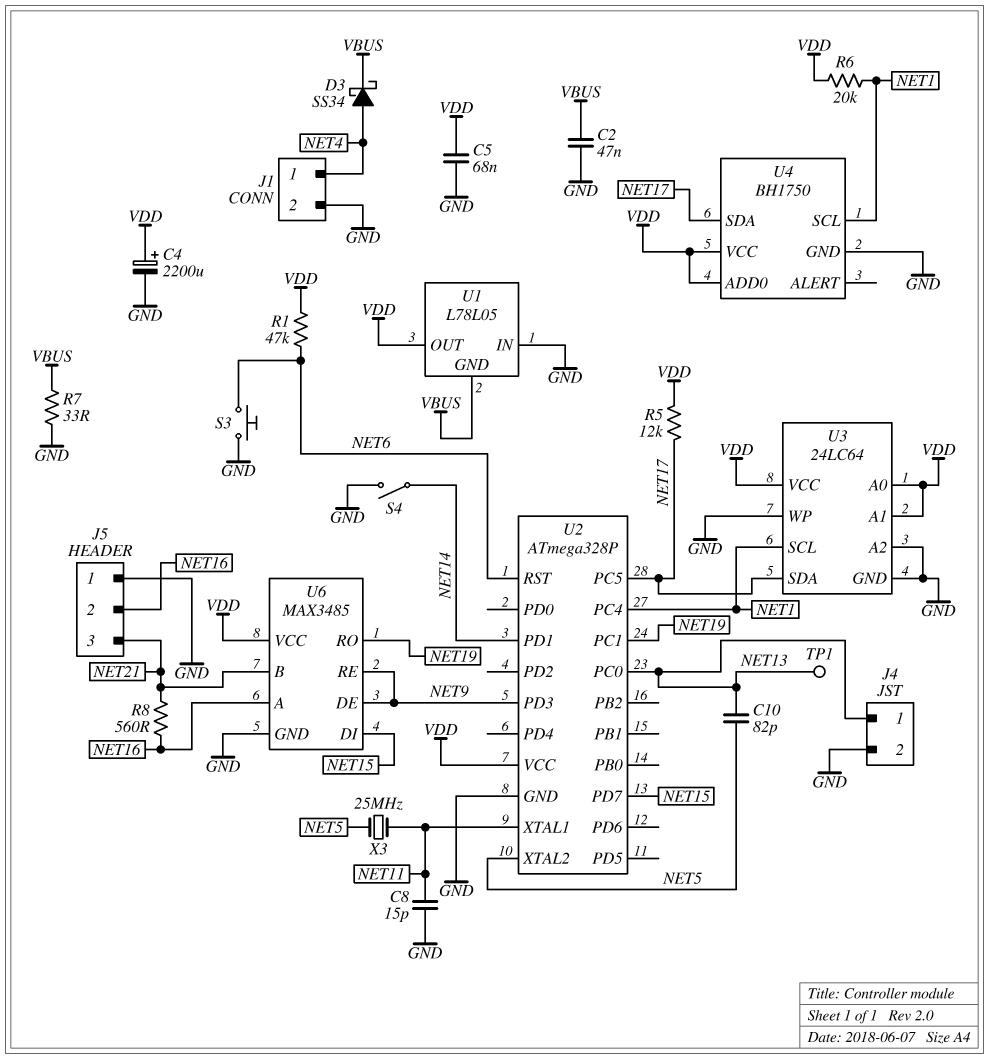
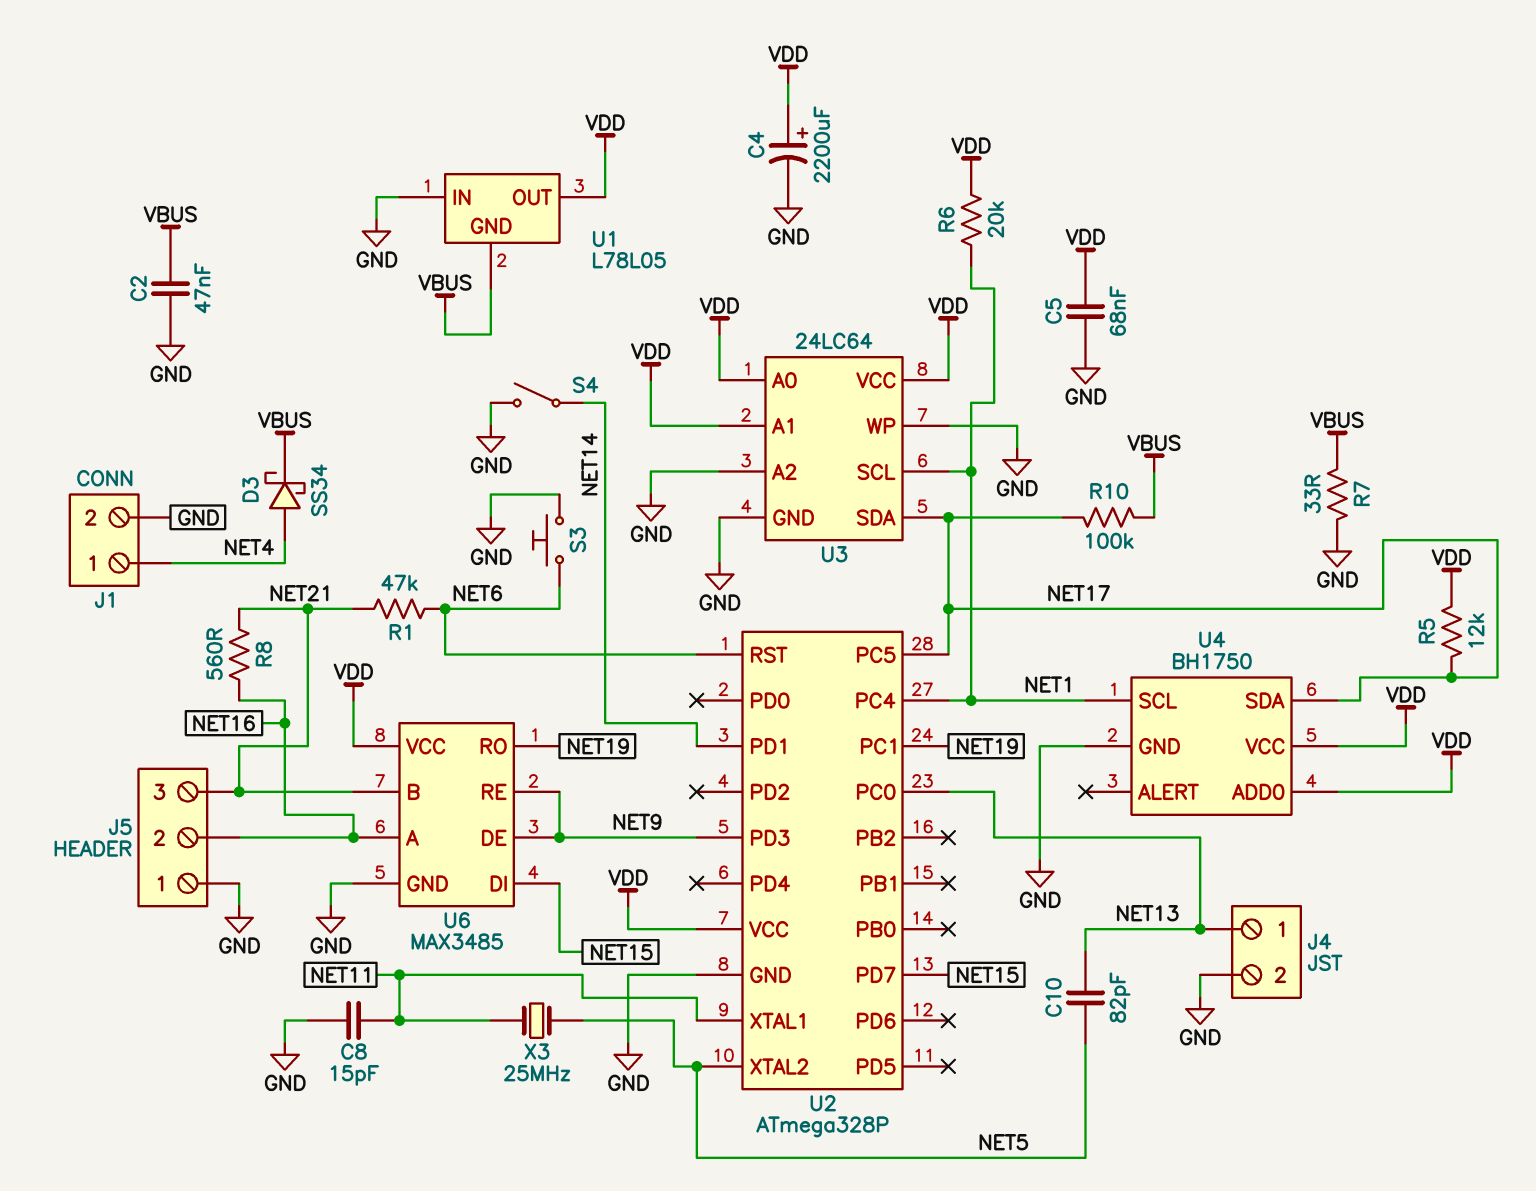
R1: 47k (NET6, VDD) -> 47k (NET6, NET21)
R10: none -> 100k (NET17, VBUS)
TP1: test point (NET13) -> none

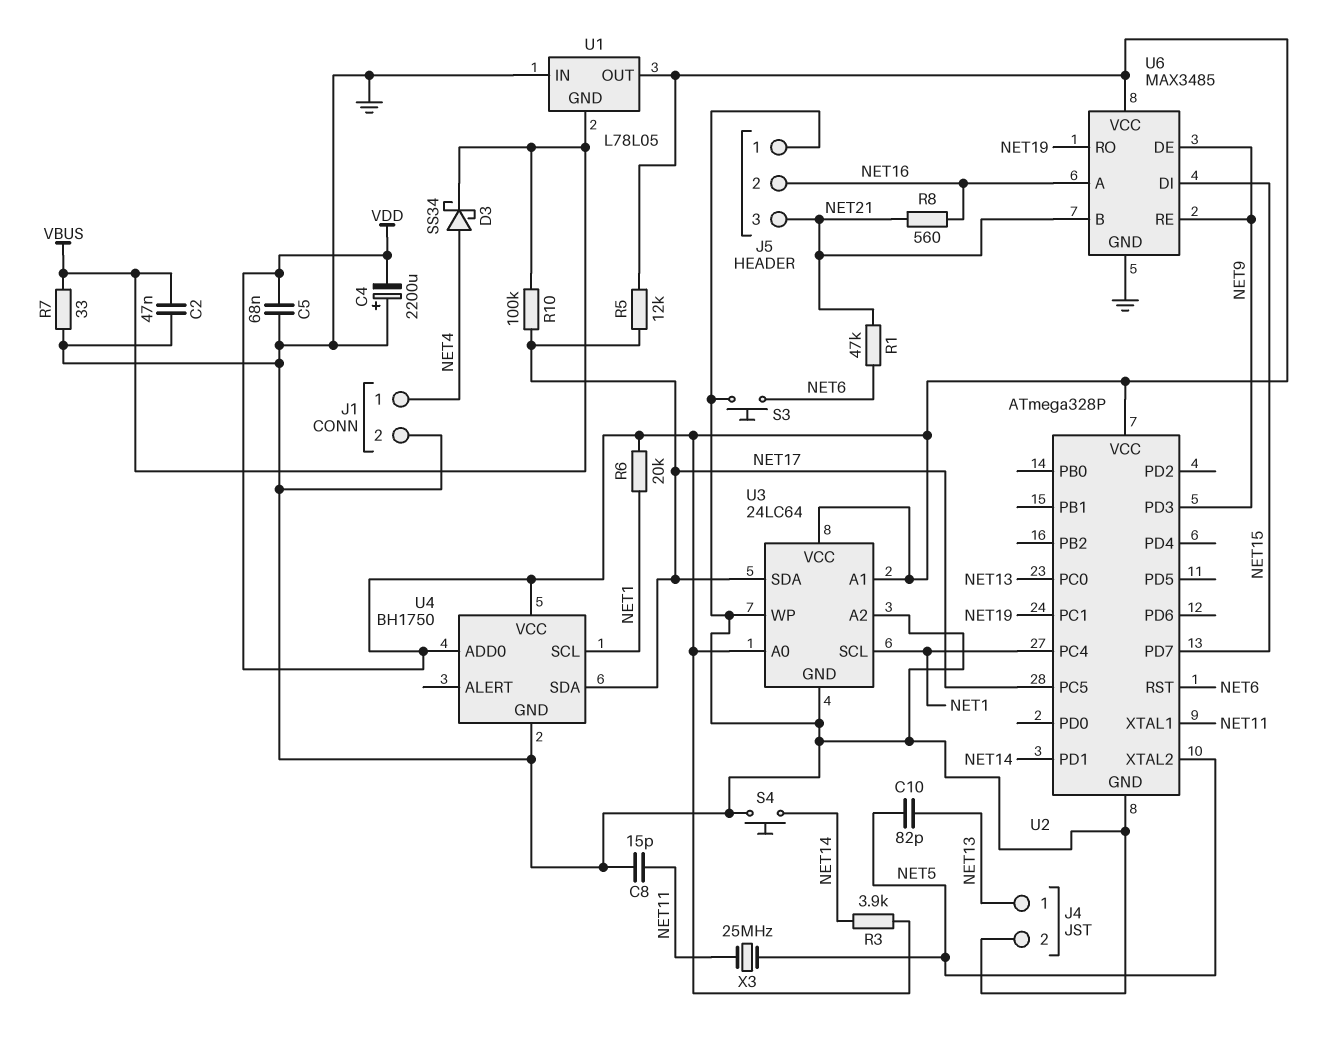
C4: 2200uF (plus VDD, minus GND) -> 2200uF (plus GND, minus VDD)
R3: none -> 3.9k (NET14, VDD)
S4: switch (GND, NET14) -> button (GND, NET14)

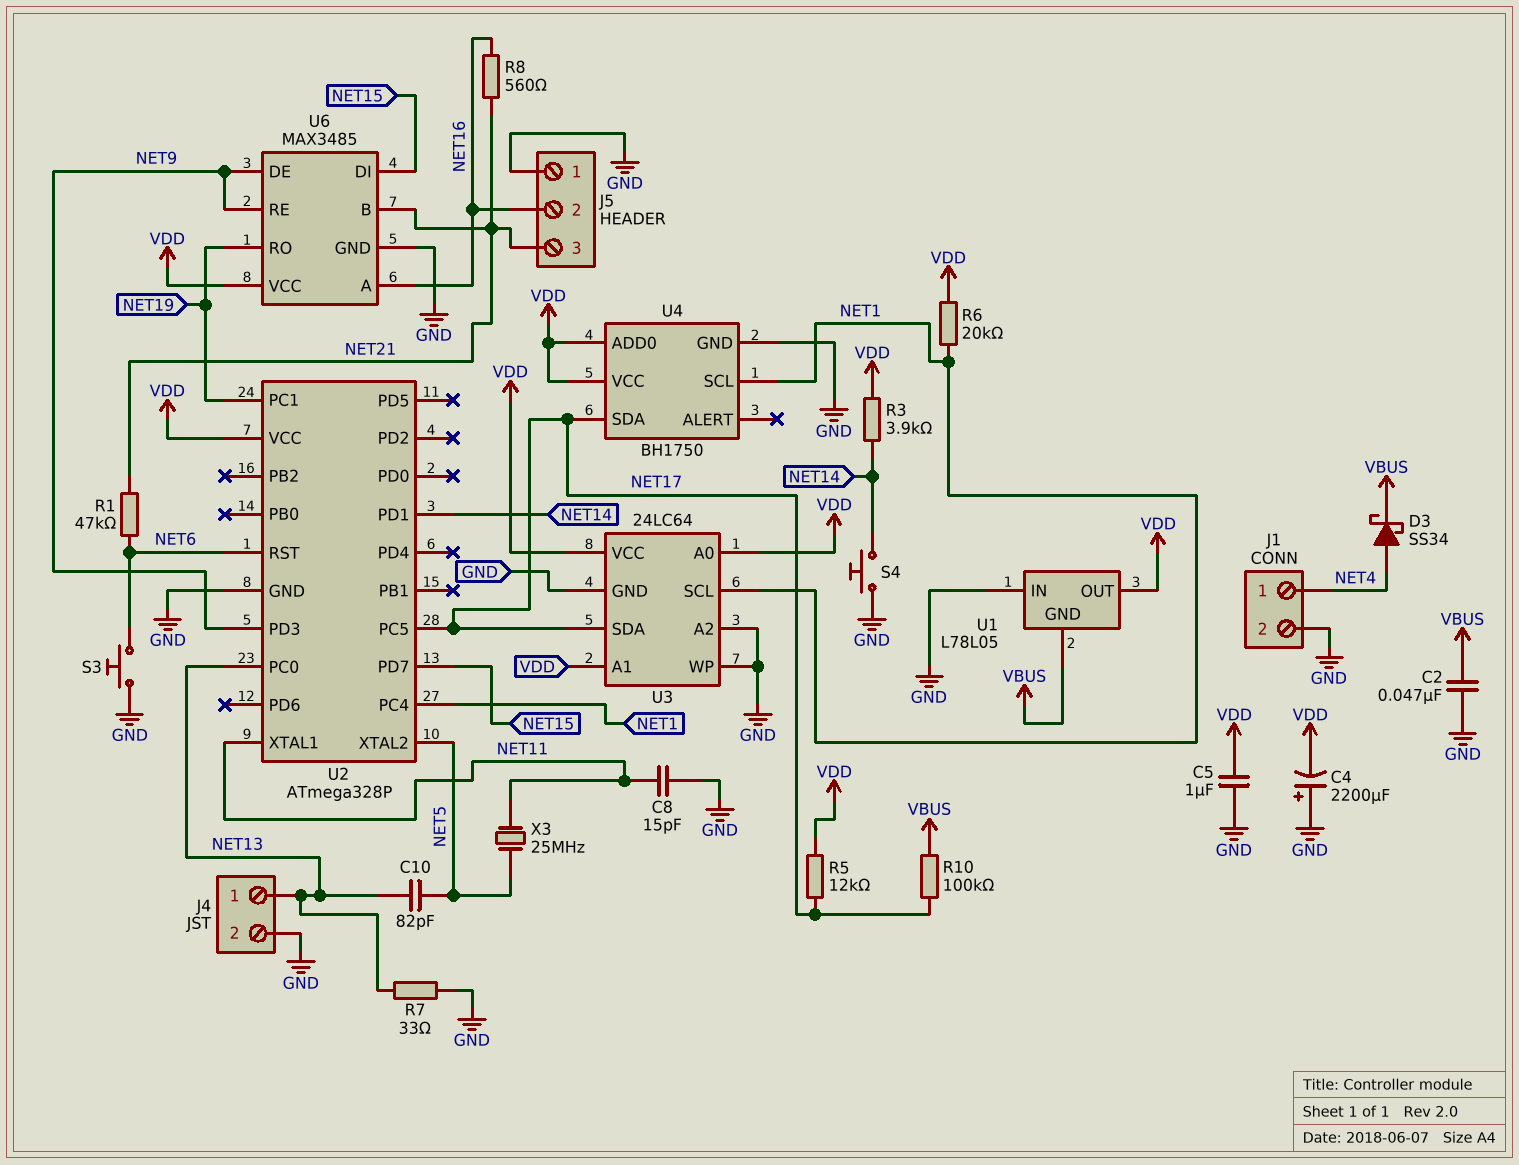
C5: 68nF (GND, VDD) -> 1uF (GND, VDD)
R7: 33 (GND, VBUS) -> 33 (GND, NET13)

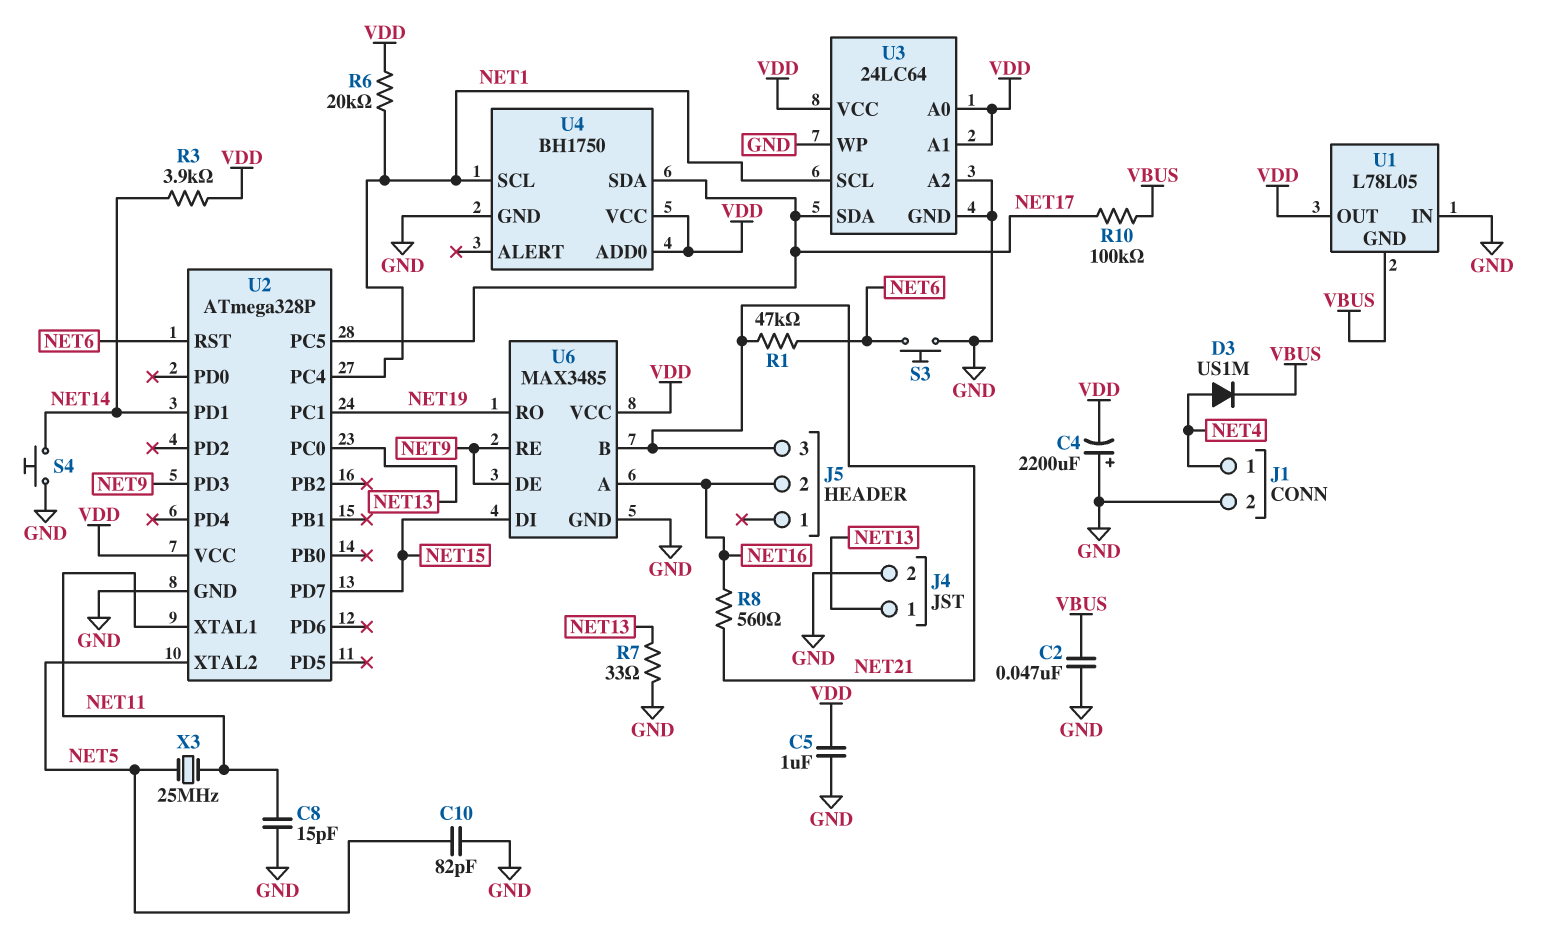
C10: 82pF (NET5, NET13) -> 82pF (GND, NET5)
D3: schottky SS34 (A NET4, K VBUS) -> diode US1M (A NET4, K VBUS)
J5 pin 1: GND -> none
R5: 12k (NET17, VDD) -> none

